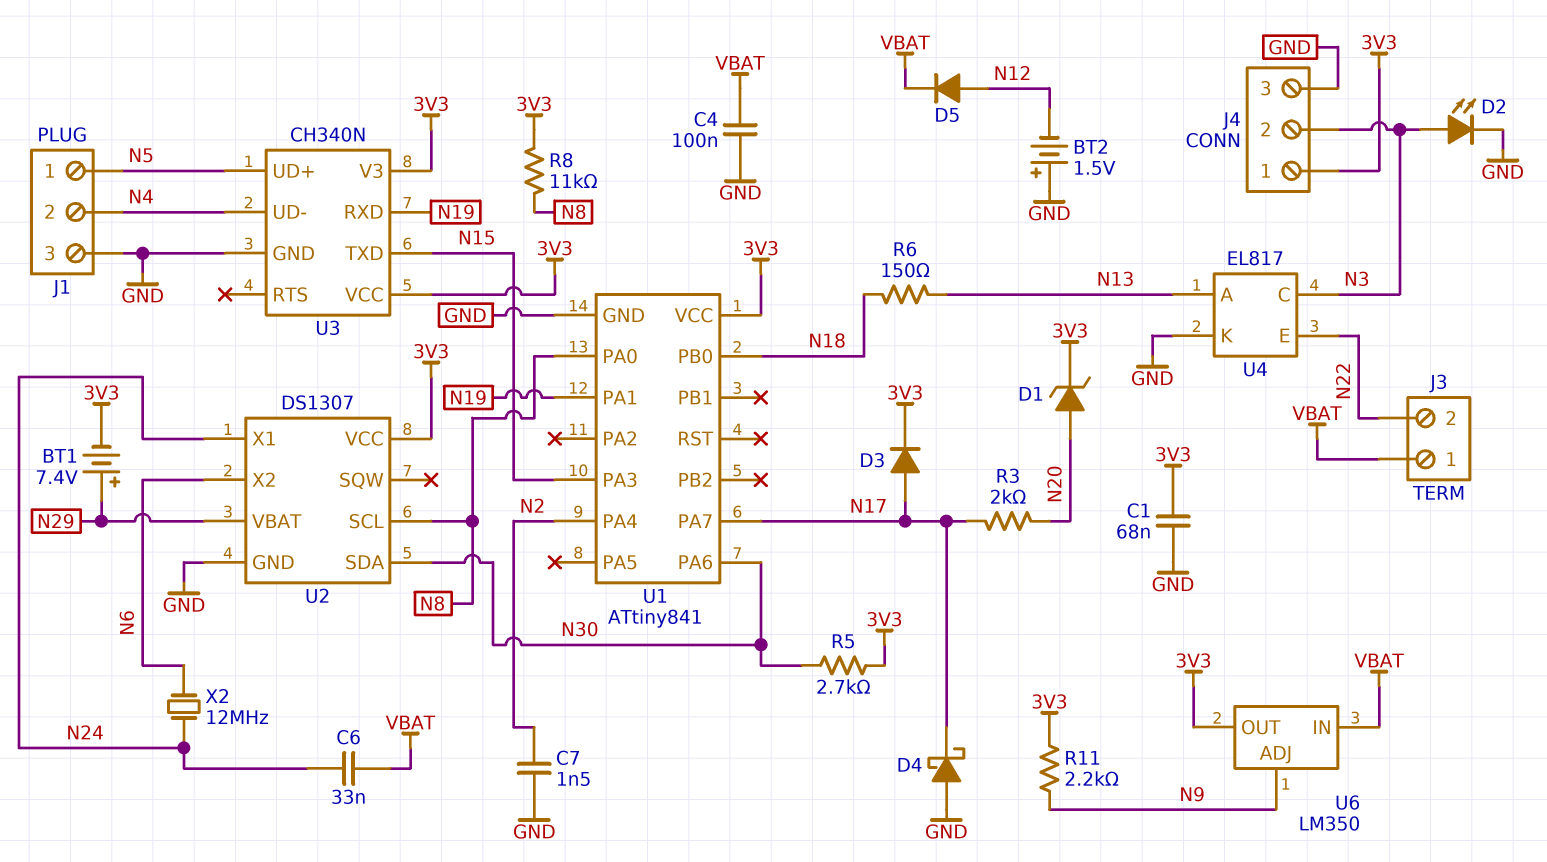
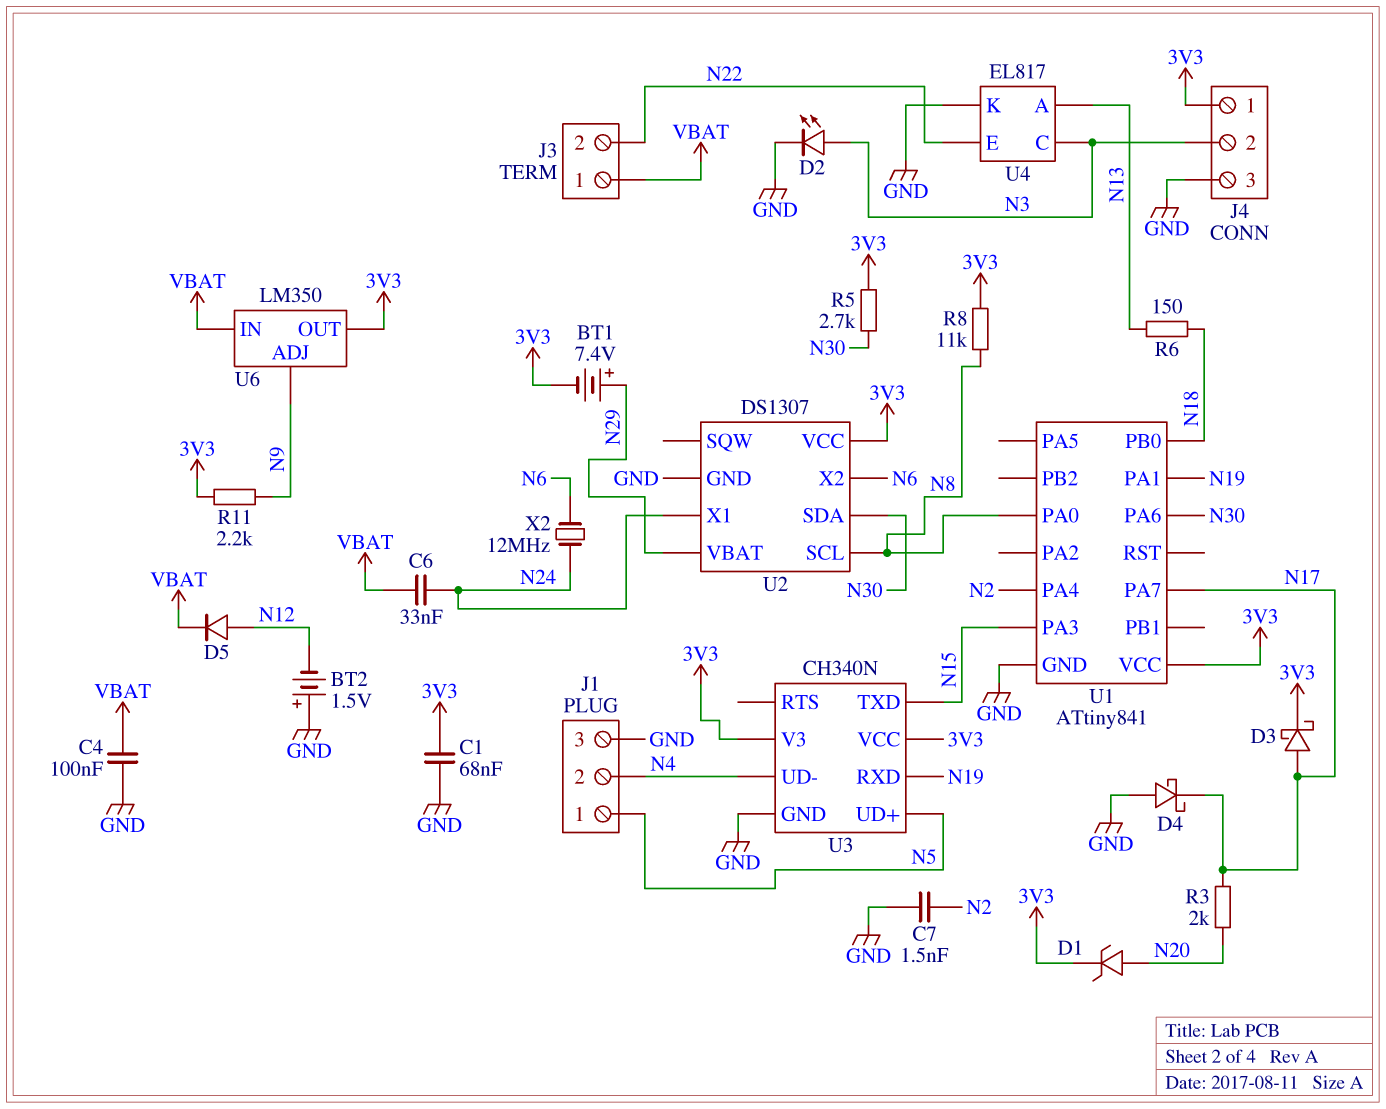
D3: diode (A N17, K 3V3) -> schottky (A N17, K 3V3)

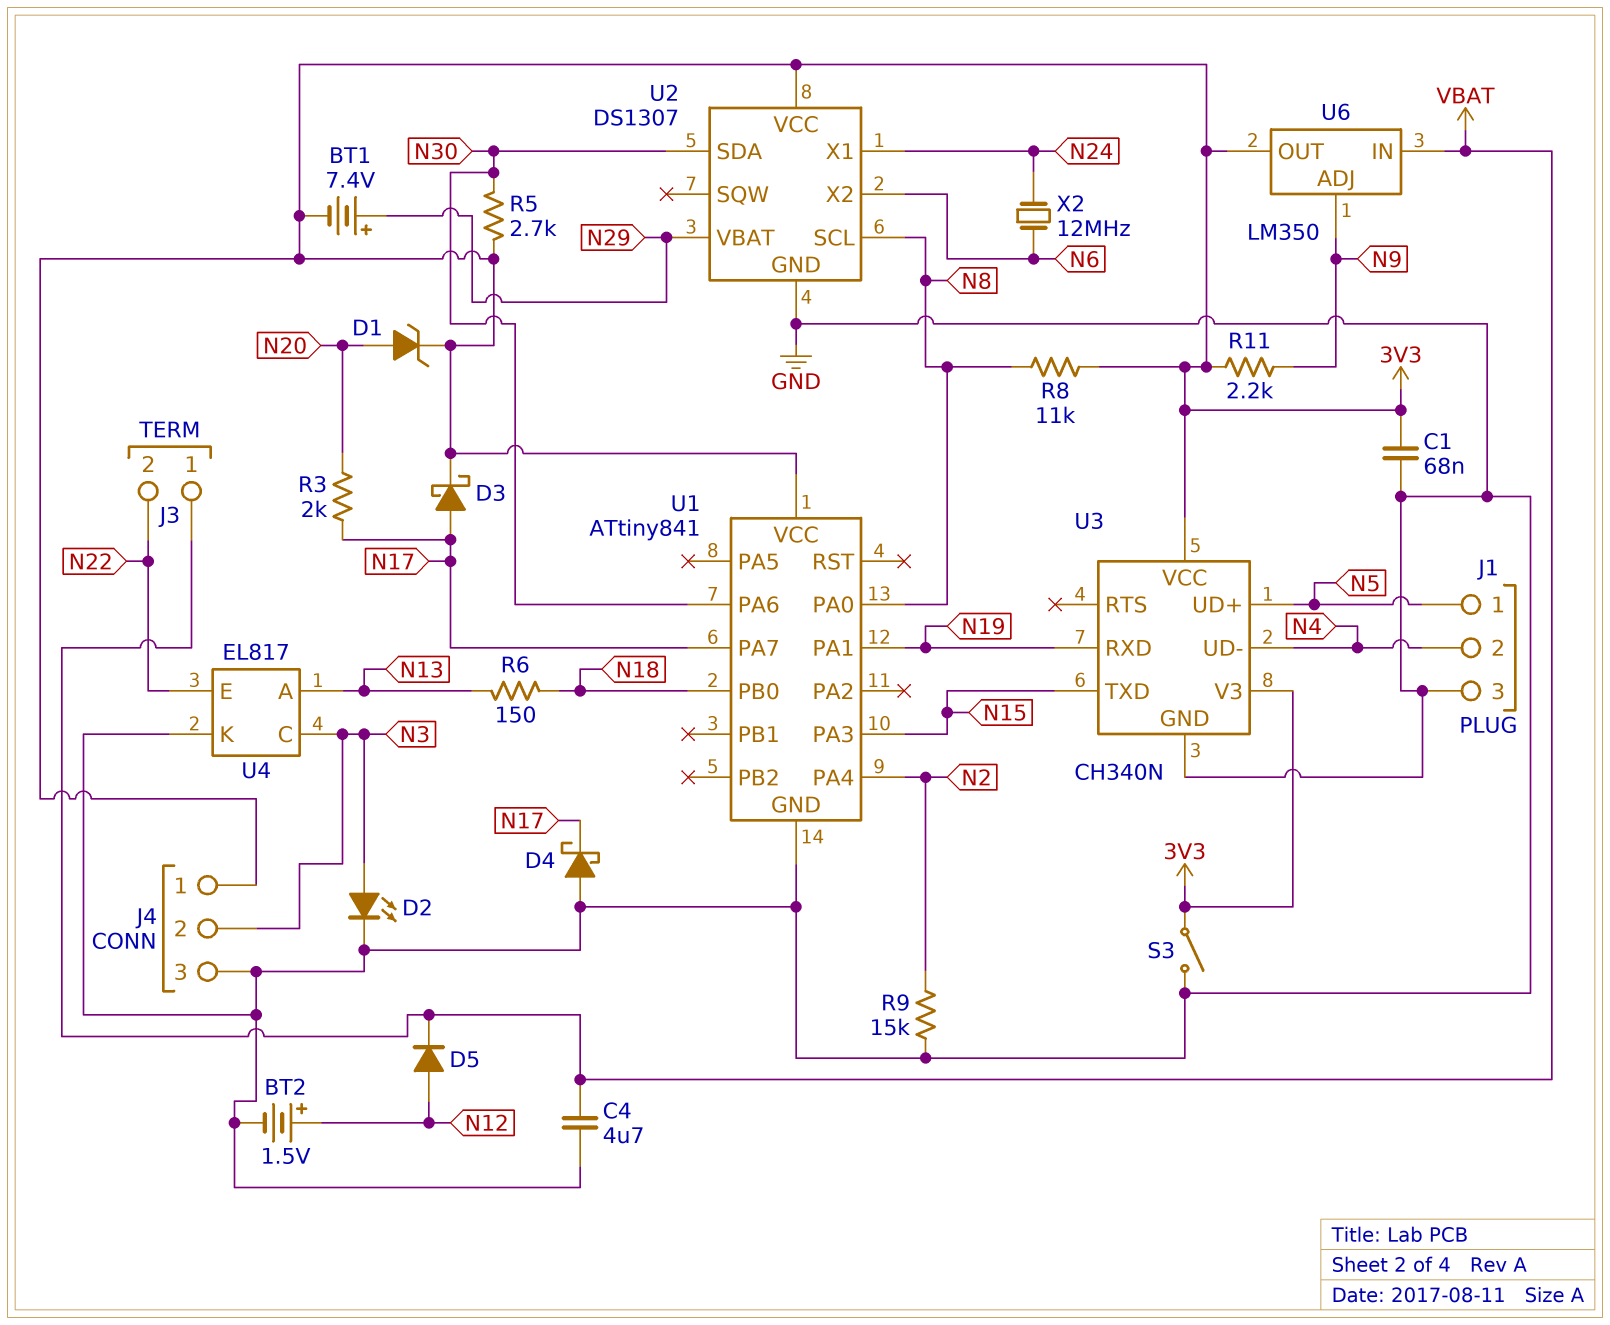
BT2: 1.5V (plus GND, minus N12) -> 1.5V (plus N12, minus GND)
C4: 100nF (GND, VBAT) -> 4.7uF (GND, VBAT)
C6: 33nF (N24, VBAT) -> none
C7: 1.5nF (GND, N2) -> none
R9: none -> 15k (GND, N2)
S3: none -> switch (3V3, GND)

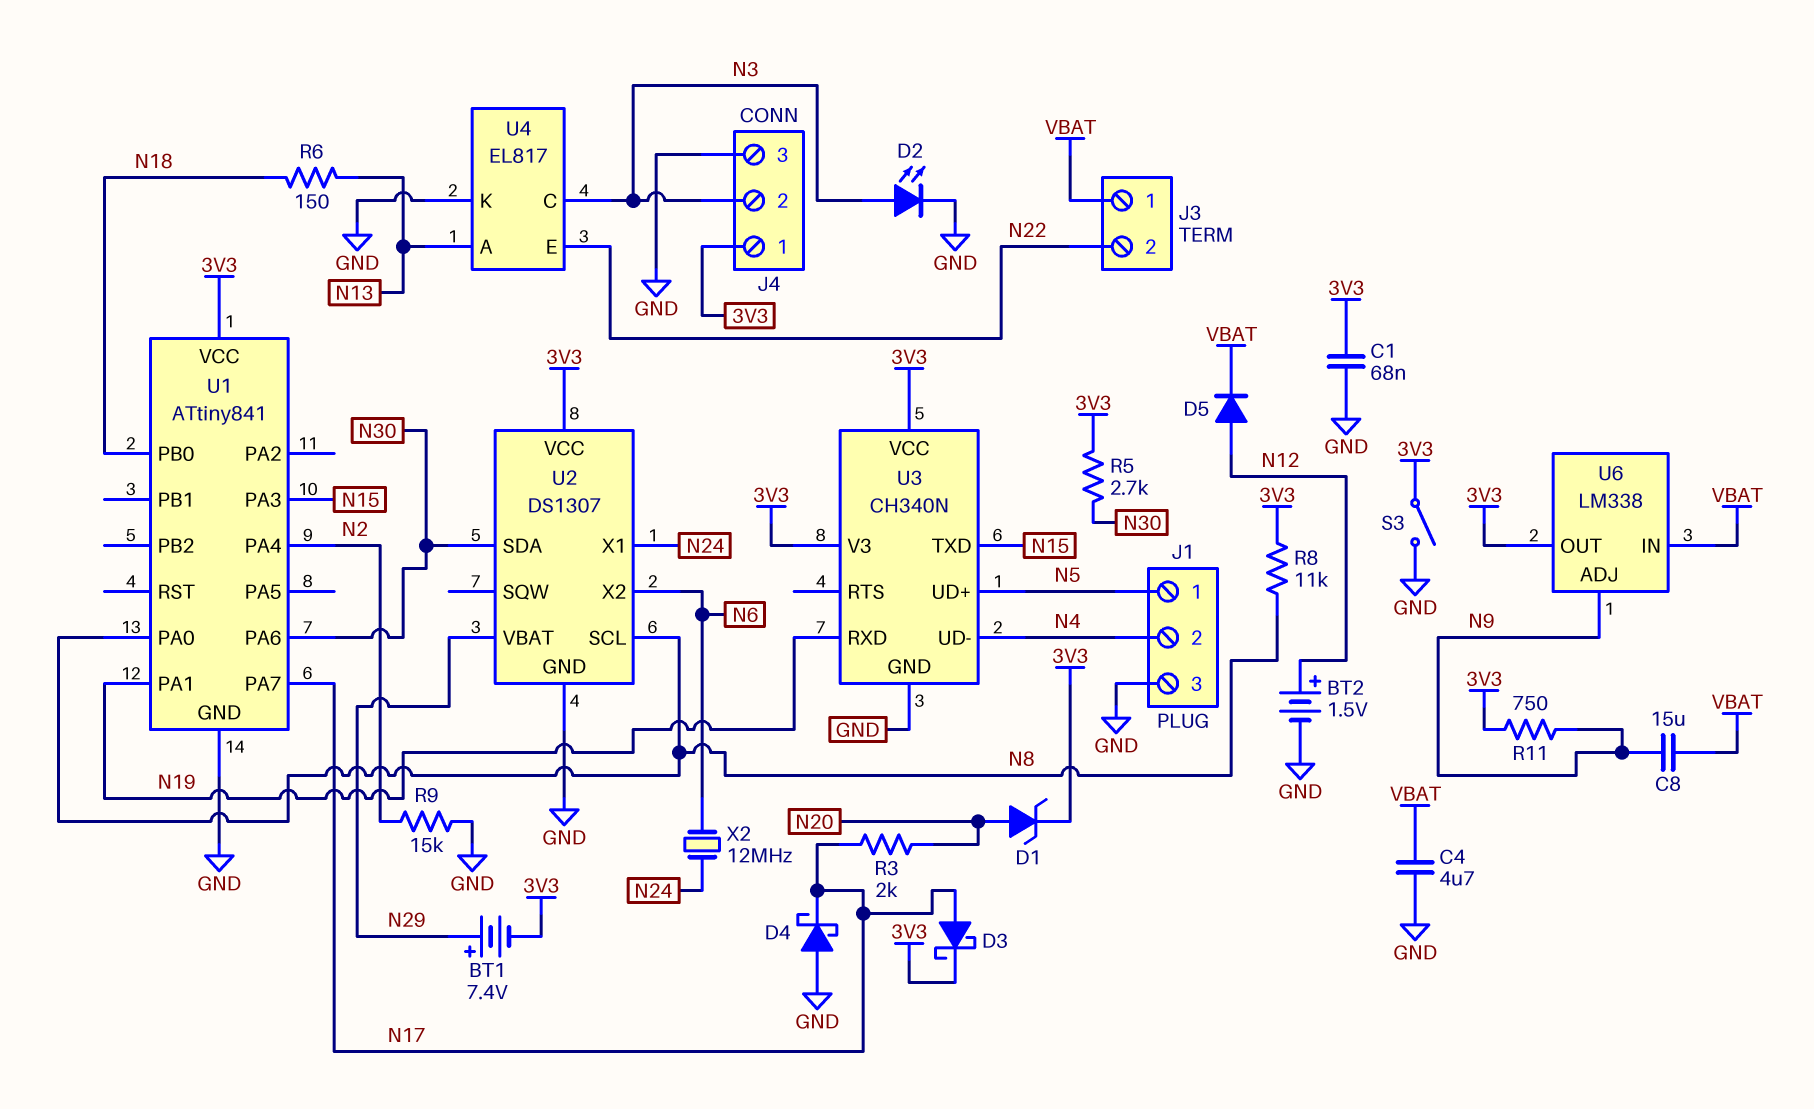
C8: none -> 15uF (N9, VBAT)
R11: 2.2k (3V3, N9) -> 750 (3V3, N9)
U6: LM350 -> LM338

